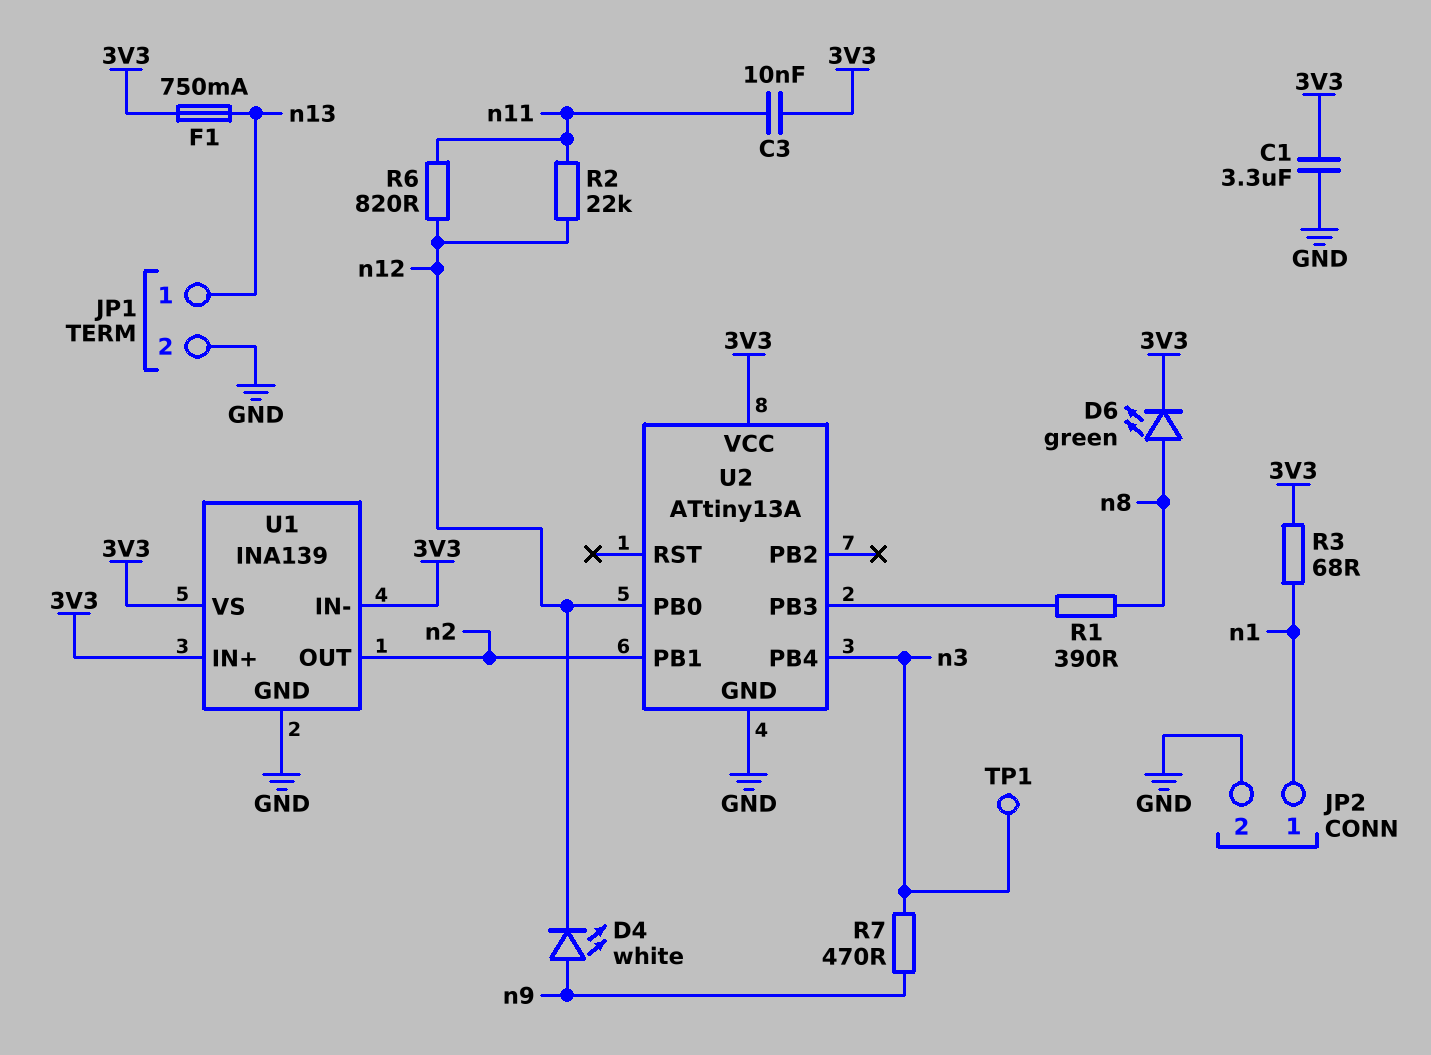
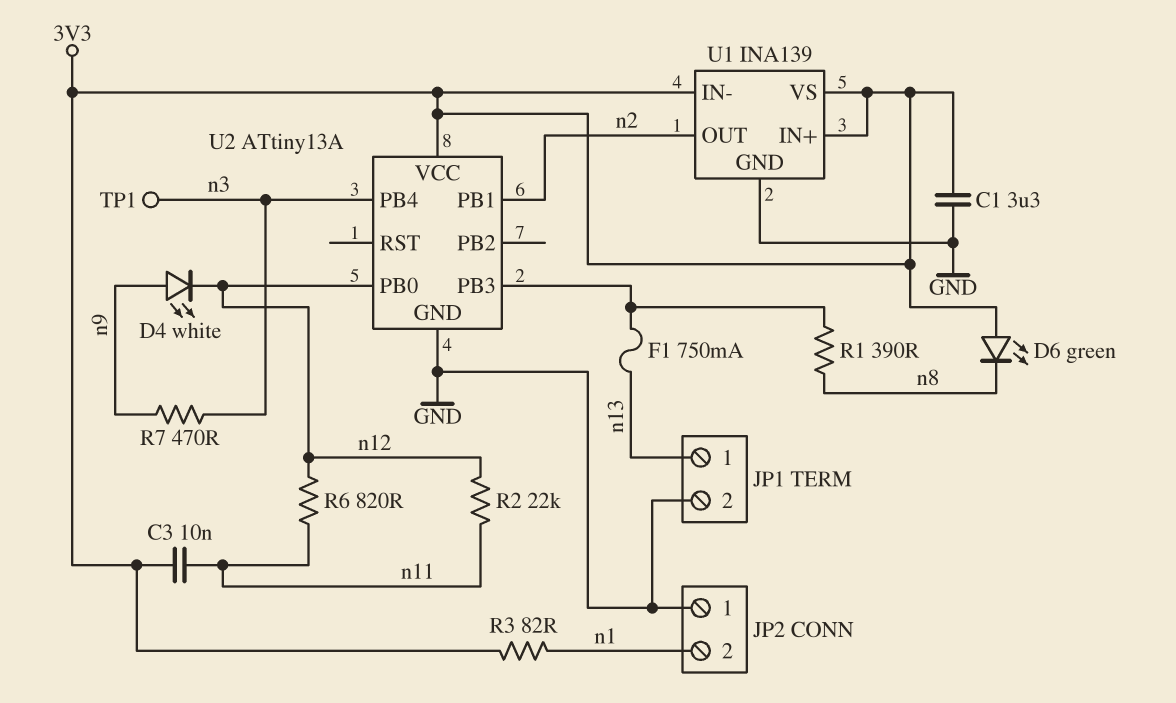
D6: LED green (A n8, K 3V3) -> LED green (A 3V3, K n8)
F1: 750mA (3V3, n13) -> 750mA (U2/PB3, n13)
JP2 pin 1: n1 -> GND
JP2 pin 2: GND -> n1
R3: 68 (3V3, n1) -> 82 (3V3, n1)

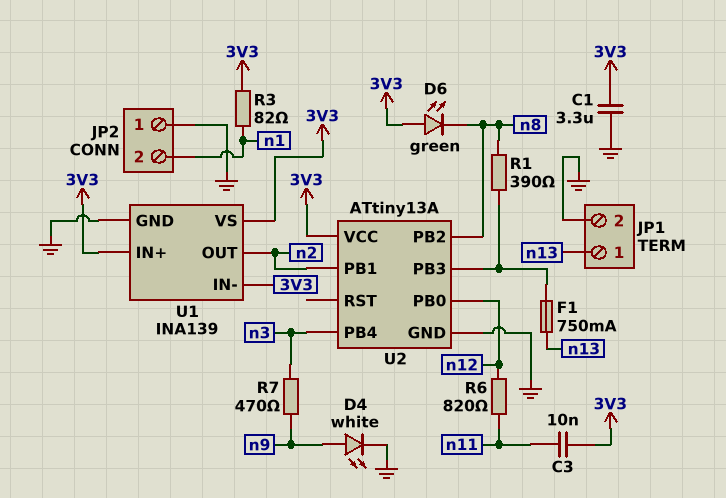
D4: LED white (A n9, K n12) -> LED white (A n9, K GND)
R2: 22k (n11, n12) -> none
TP1: test point (n3) -> none
U2 pin PB2: none -> n8

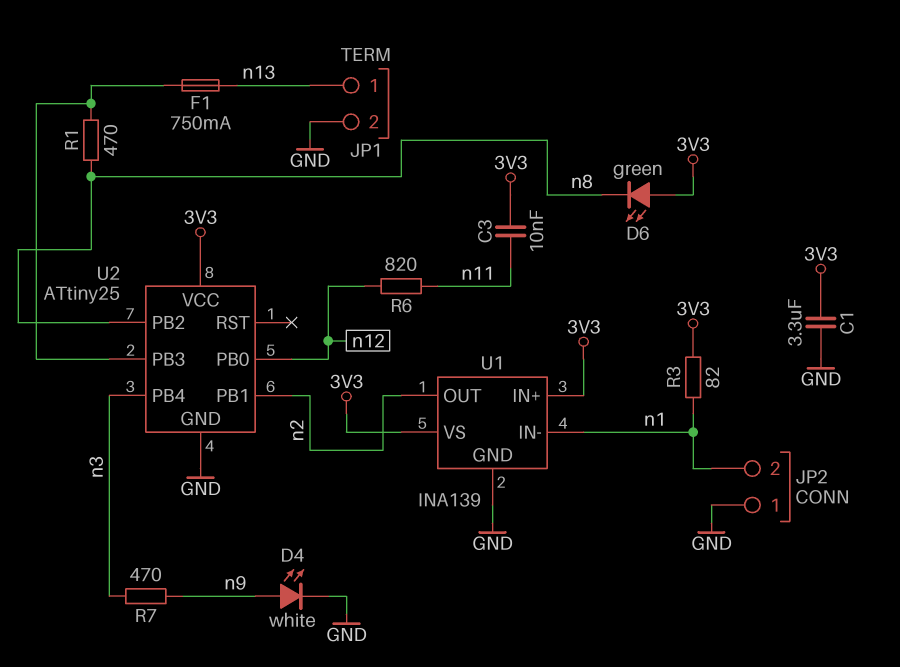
R1: 390 (U2/PB3, n8) -> 470 (U2/PB3, n8)
U1 pin IN-: 3V3 -> n1
U2: ATtiny13A -> ATtiny25

